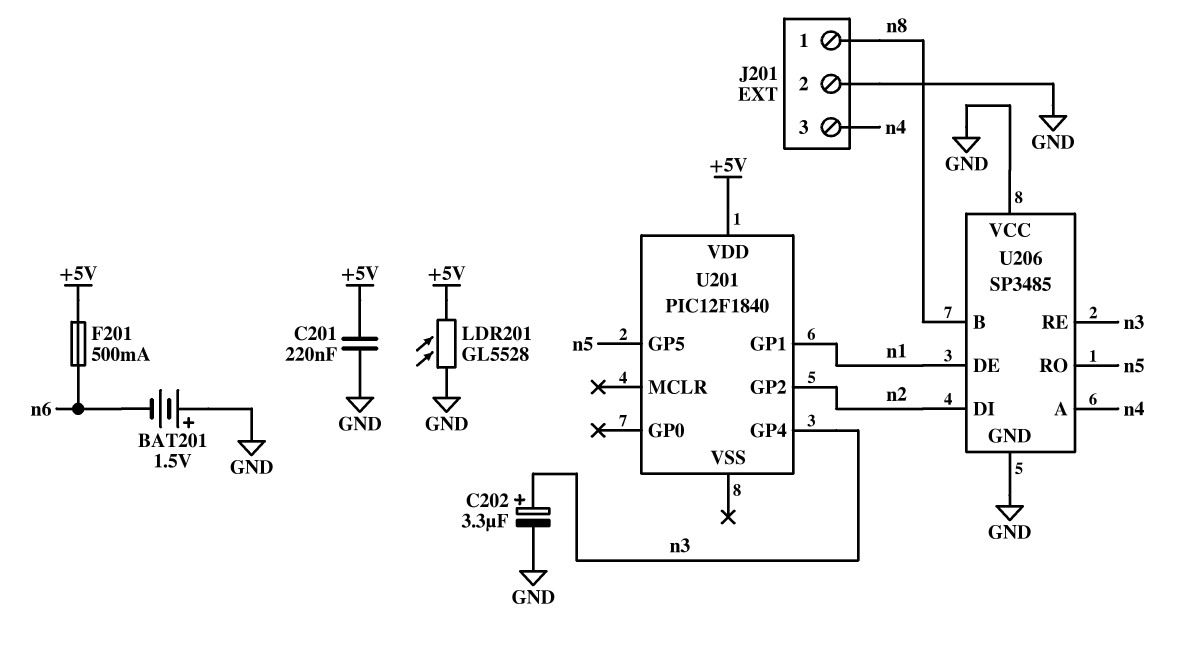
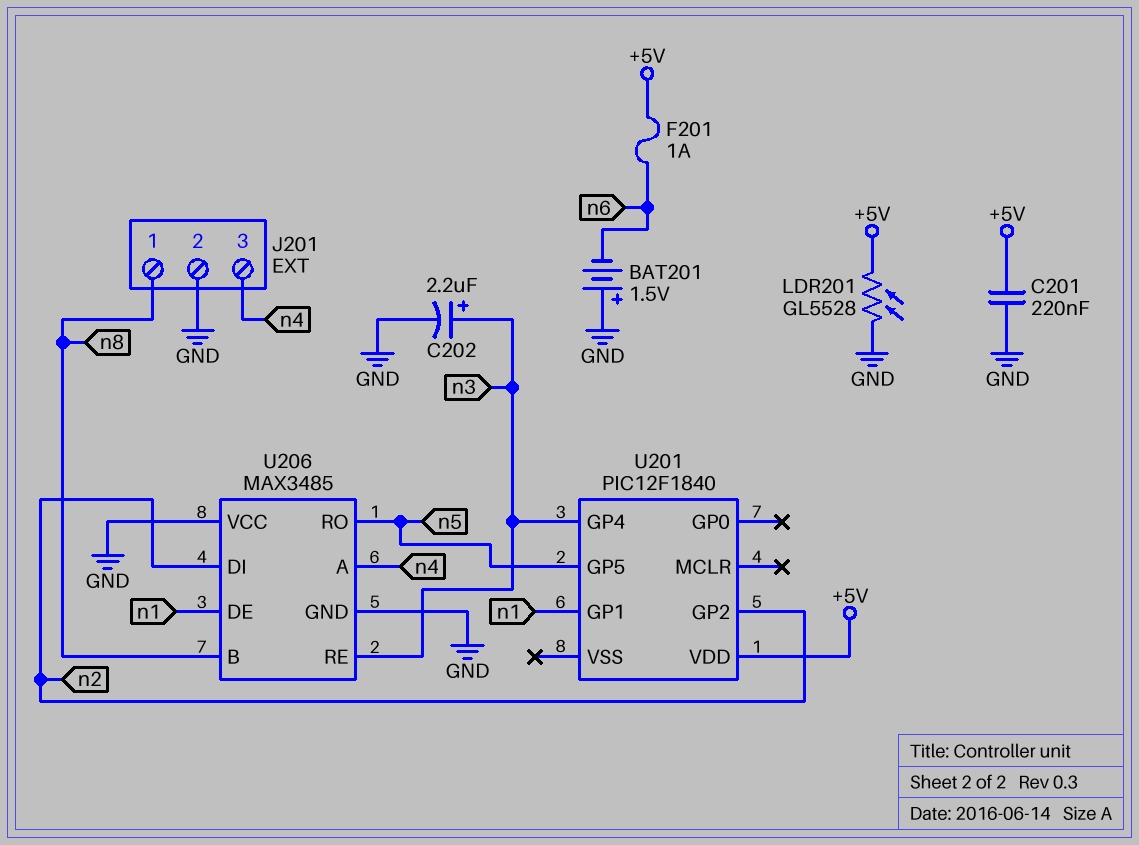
C202: 3.3uF (plus n3, minus GND) -> 2.2uF (plus n3, minus GND)
F201: 500mA (+5V, n6) -> 1A (+5V, n6)
U206: SP3485 -> MAX3485

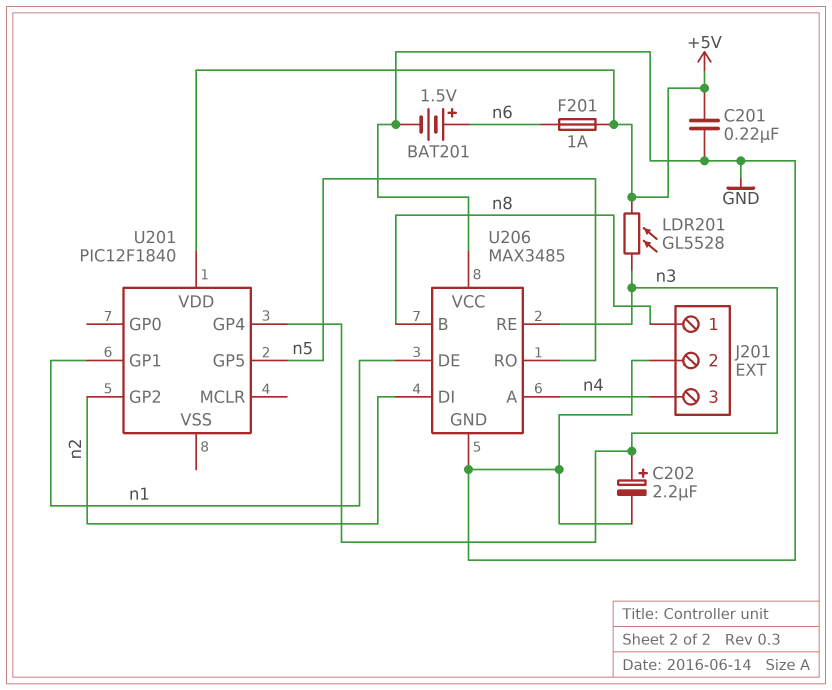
BAT201: 1.5V (plus GND, minus n6) -> 1.5V (plus n6, minus GND)
LDR201: GL5528 (+5V, GND) -> GL5528 (+5V, n3)

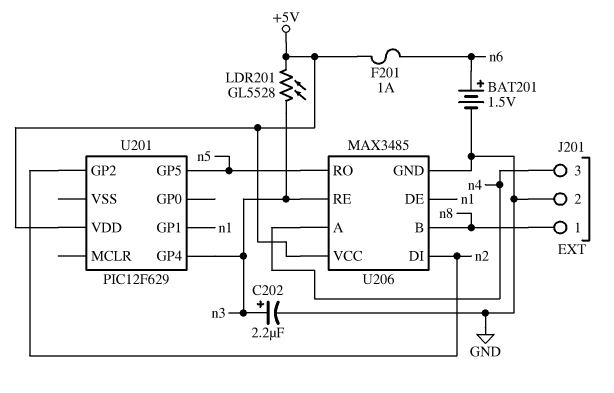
C201: 220nF (+5V, GND) -> none
U201: PIC12F1840 -> PIC12F629
U206 pin VCC: GND -> +5V

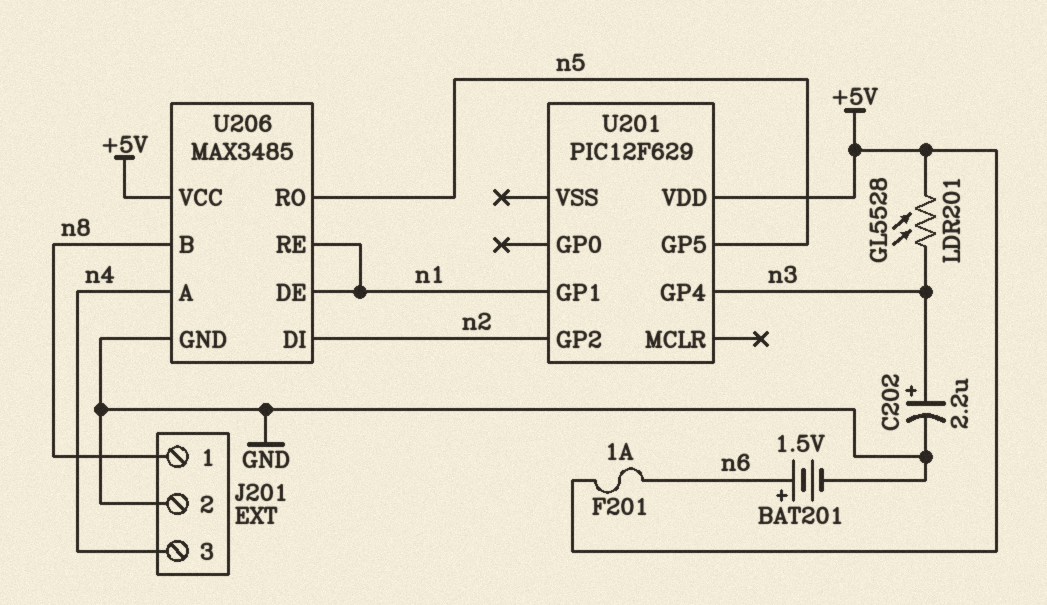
U206 pin RE: n3 -> n1

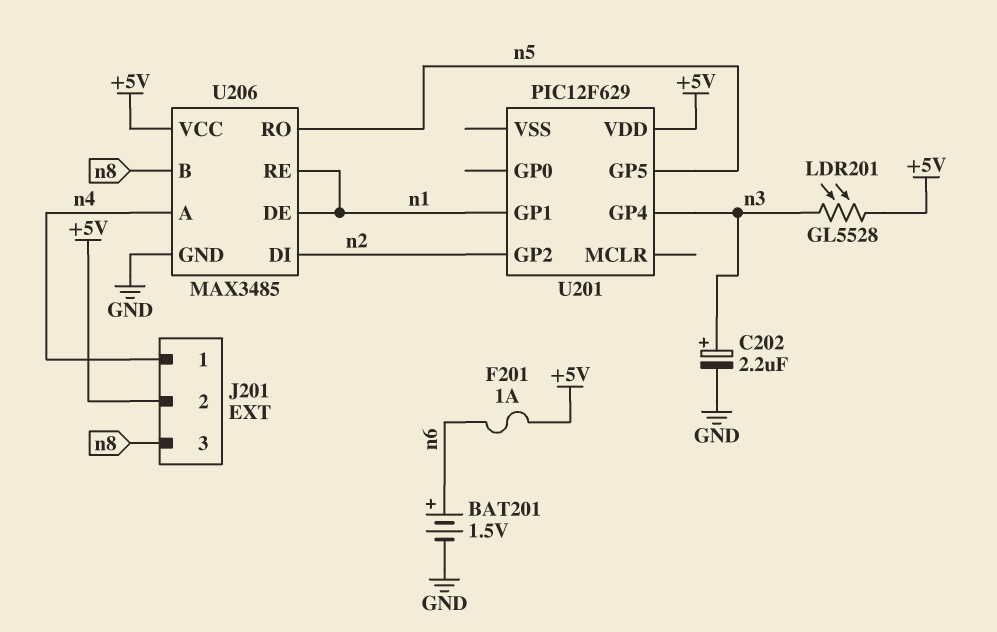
J201 pin 1: n8 -> n4
J201 pin 2: GND -> +5V
J201 pin 3: n4 -> n8

